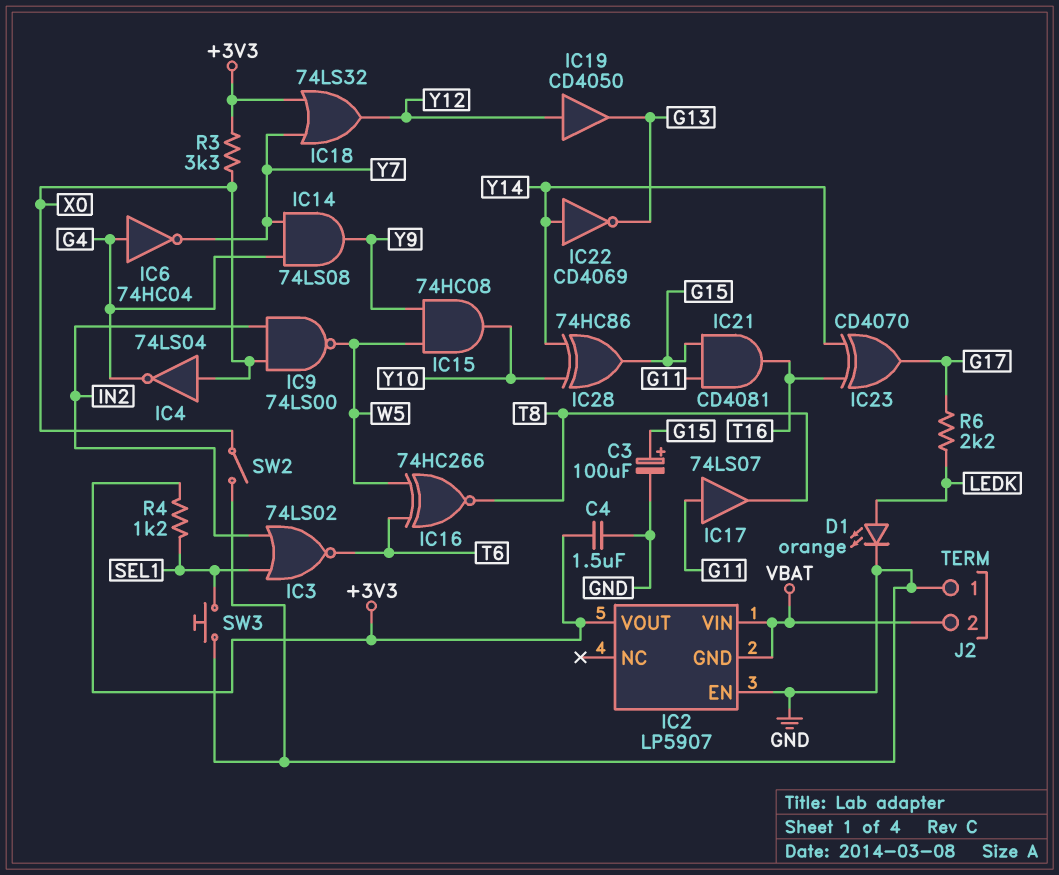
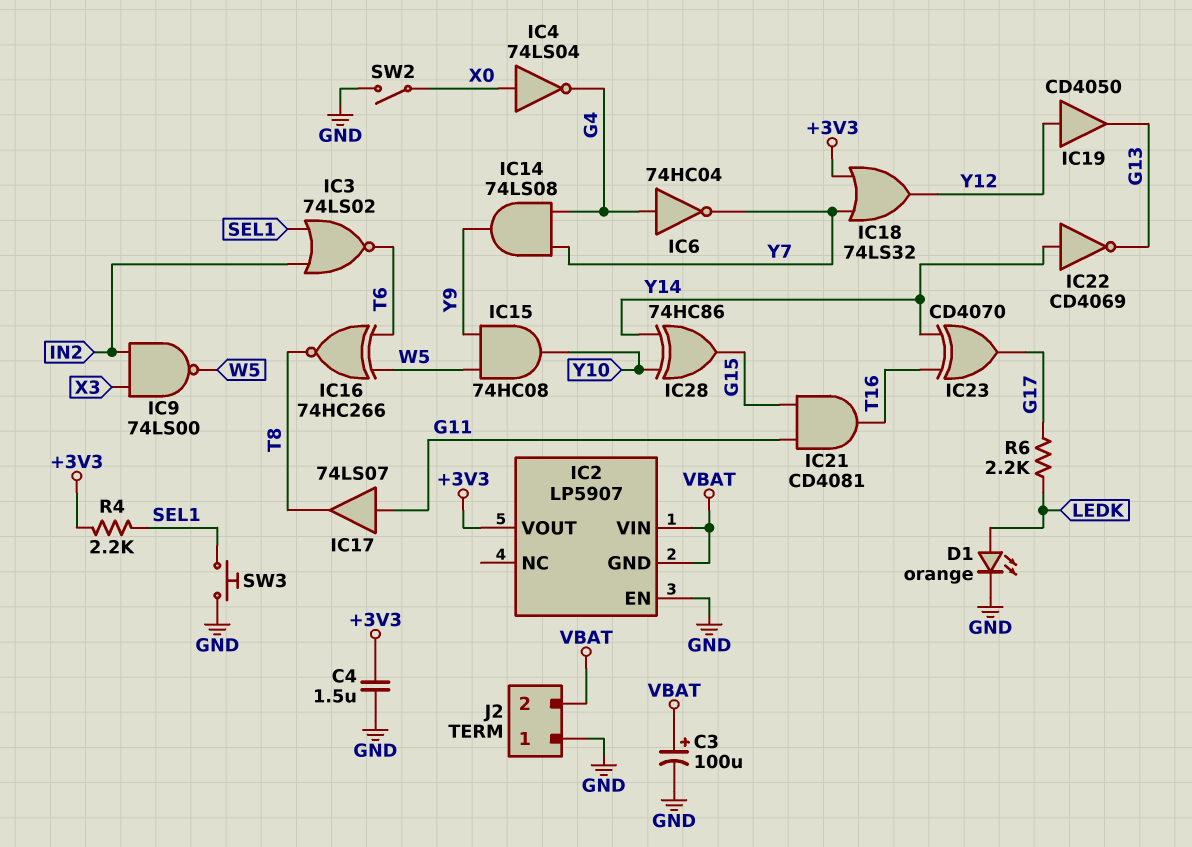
C3: 100uF (plus G15, minus GND) -> 100uF (plus VBAT, minus GND)
IC9: NAND 74LS00 (in IN2, in X0, out W5) -> NAND 74LS00 (in IN2, in X3, out W5)
R3: 3.3k (+3V3, X0) -> none
R4: 1.2k (+3V3, SEL1) -> 2.2k (+3V3, SEL1)

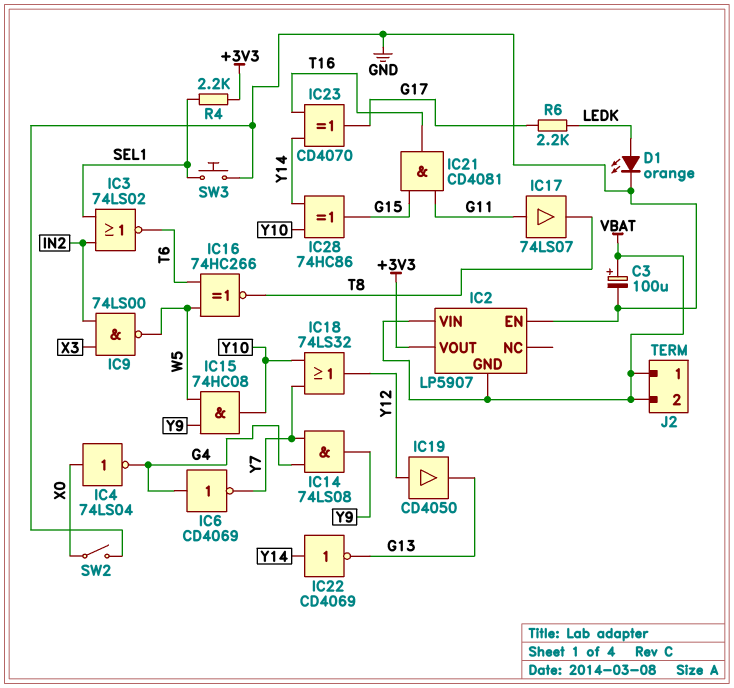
C4: 1.5uF (+3V3, GND) -> none
IC6: NOT 74HC04 (in G4, out Y7) -> NOT CD4069 (in G4, out Y7)
IC18: OR 74LS32 (in +3V3, in Y7, out Y12) -> OR 74LS32 (in Y7, in Y10, out Y12)
J2 pin 1: GND -> VBAT

